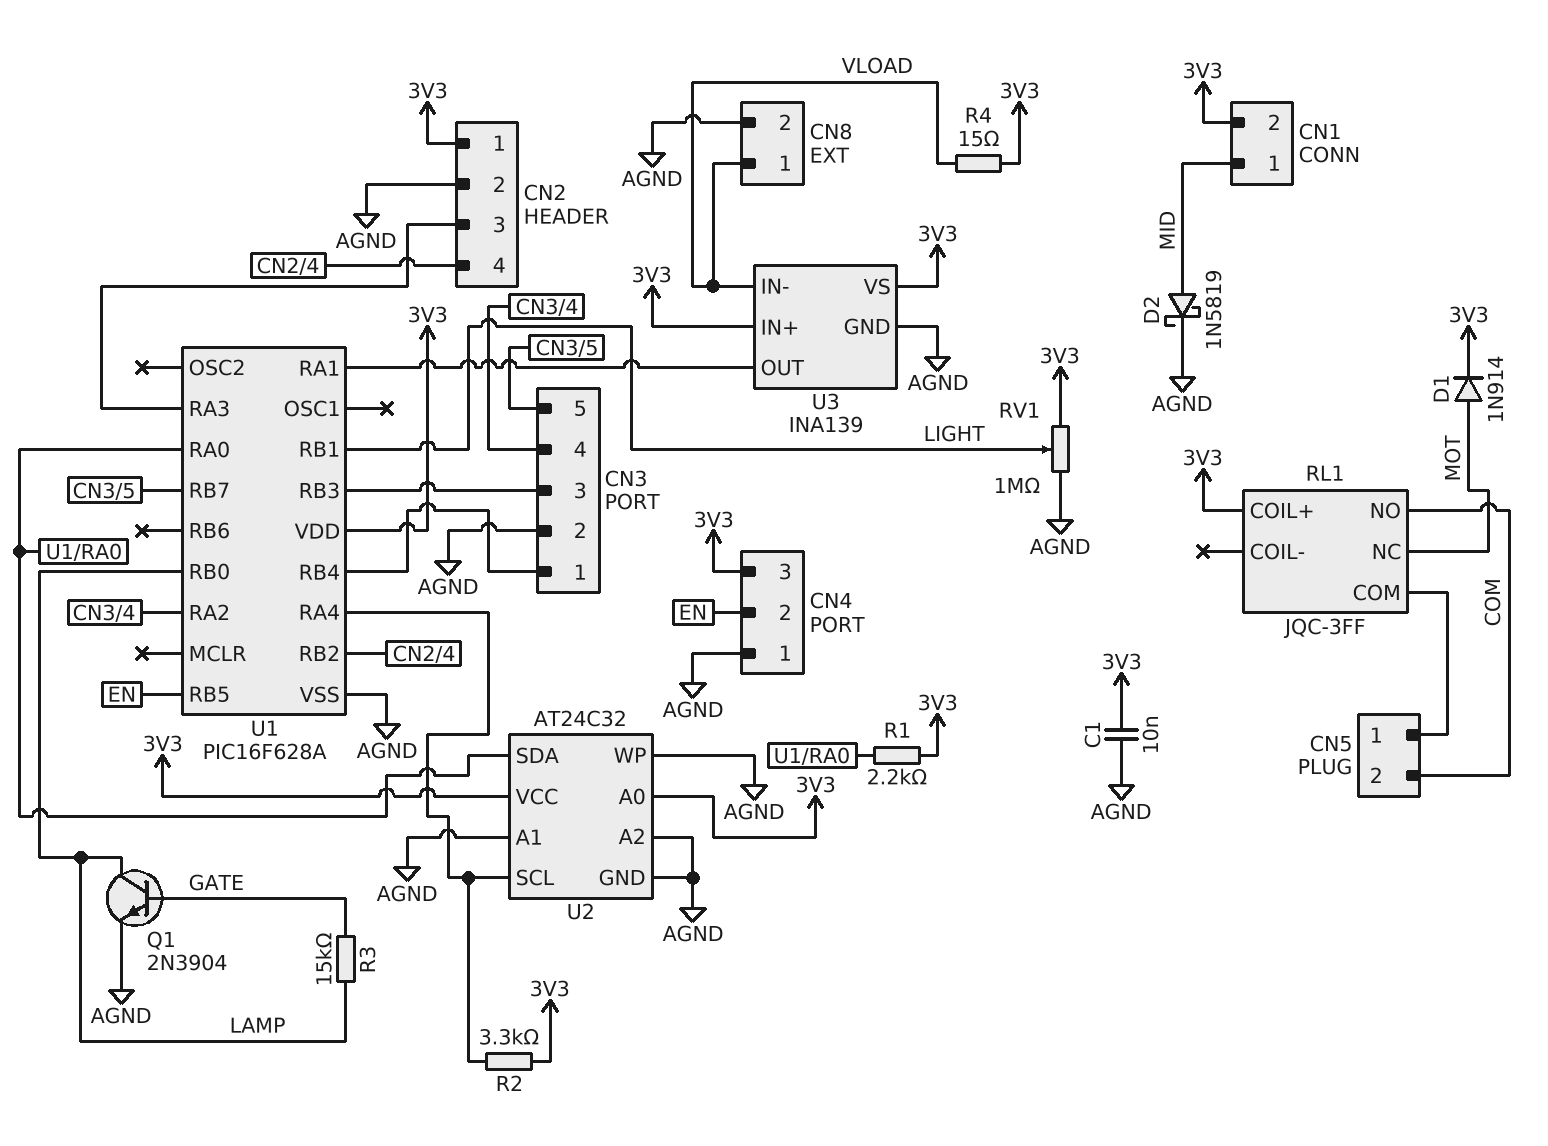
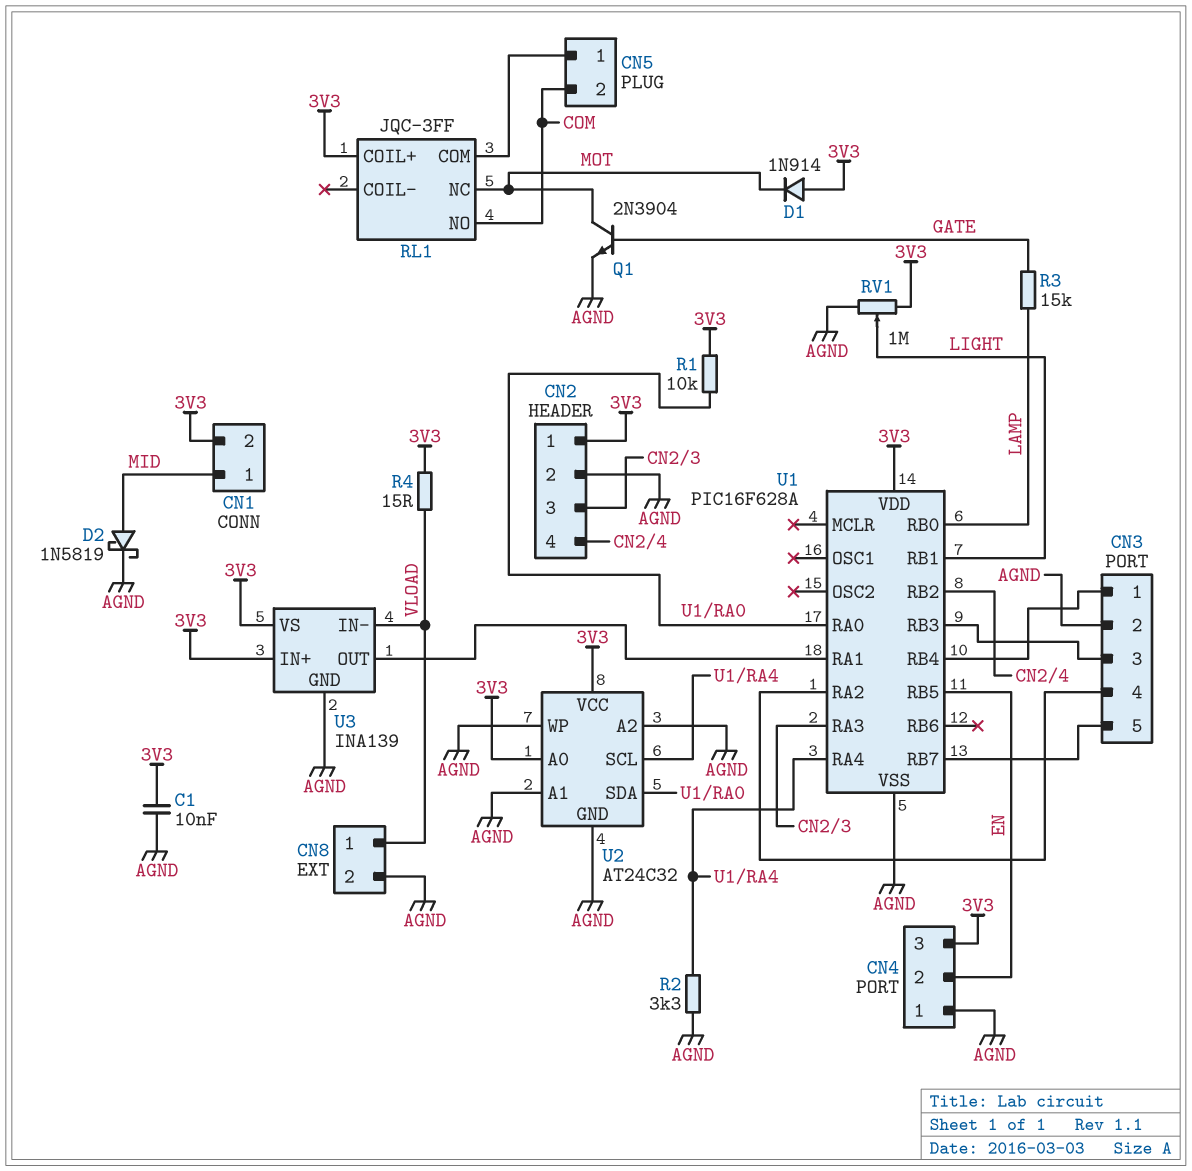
D1: diode 1N914 (A MOT, K 3V3) -> diode 1N914 (A 3V3, K MOT)
Q1: NPN 2N3904 (B GATE, C LAMP, E AGND) -> NPN 2N3904 (B GATE, C MOT, E AGND)
R1: 2.2k (3V3, U1/RA0) -> 10k (3V3, U1/RA0)
R2: 3.3k (3V3, U1/RA4) -> 3.3k (AGND, U1/RA4)

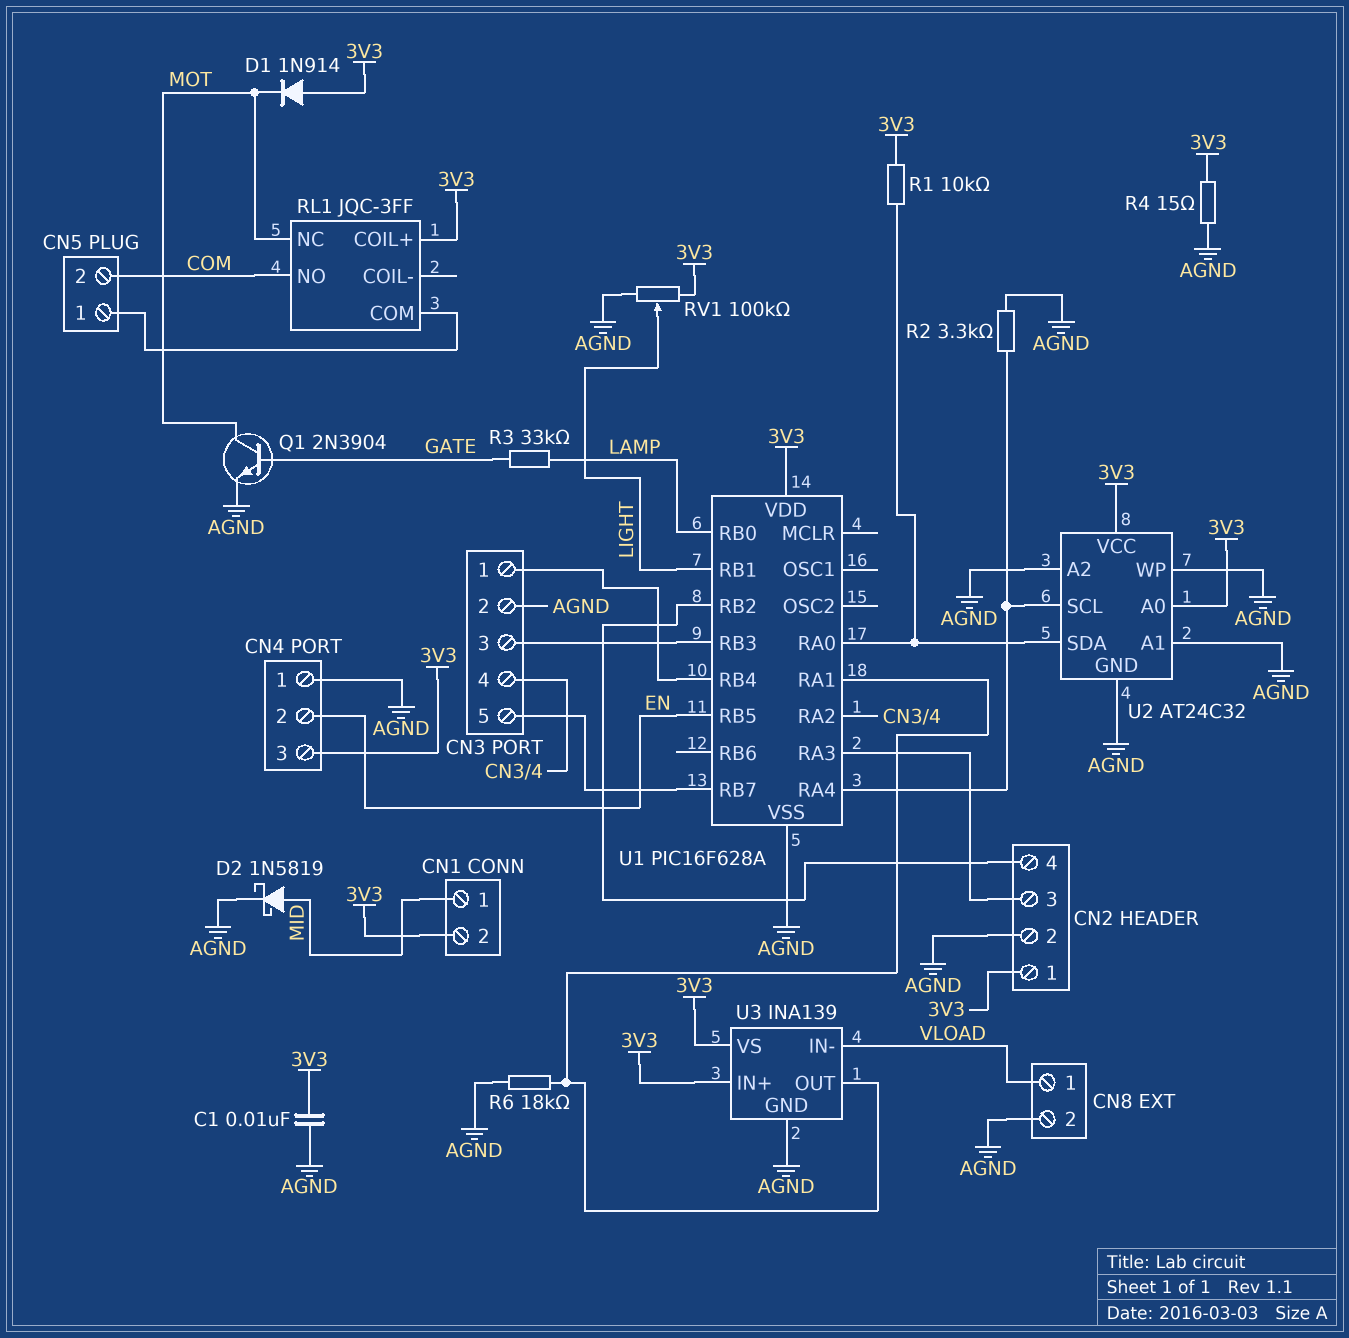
R3: 15k (GATE, LAMP) -> 33k (GATE, LAMP)
R4: 15 (3V3, VLOAD) -> 15 (3V3, AGND)
R6: none -> 18k (AGND, U1/RA1)
RV1: 1M (3V3, AGND, wiper LIGHT) -> 100k (3V3, AGND, wiper LIGHT)

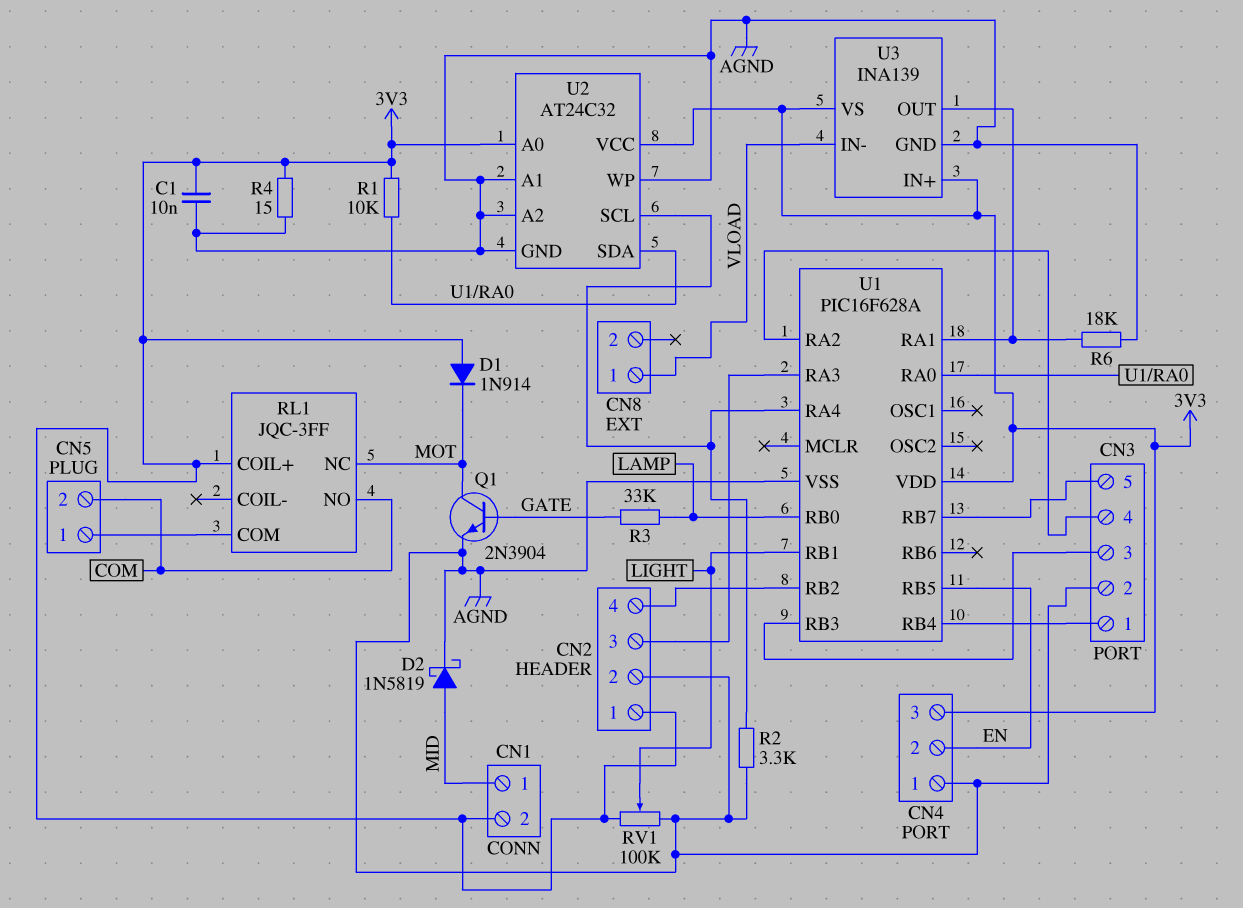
CN8 pin 2: AGND -> none

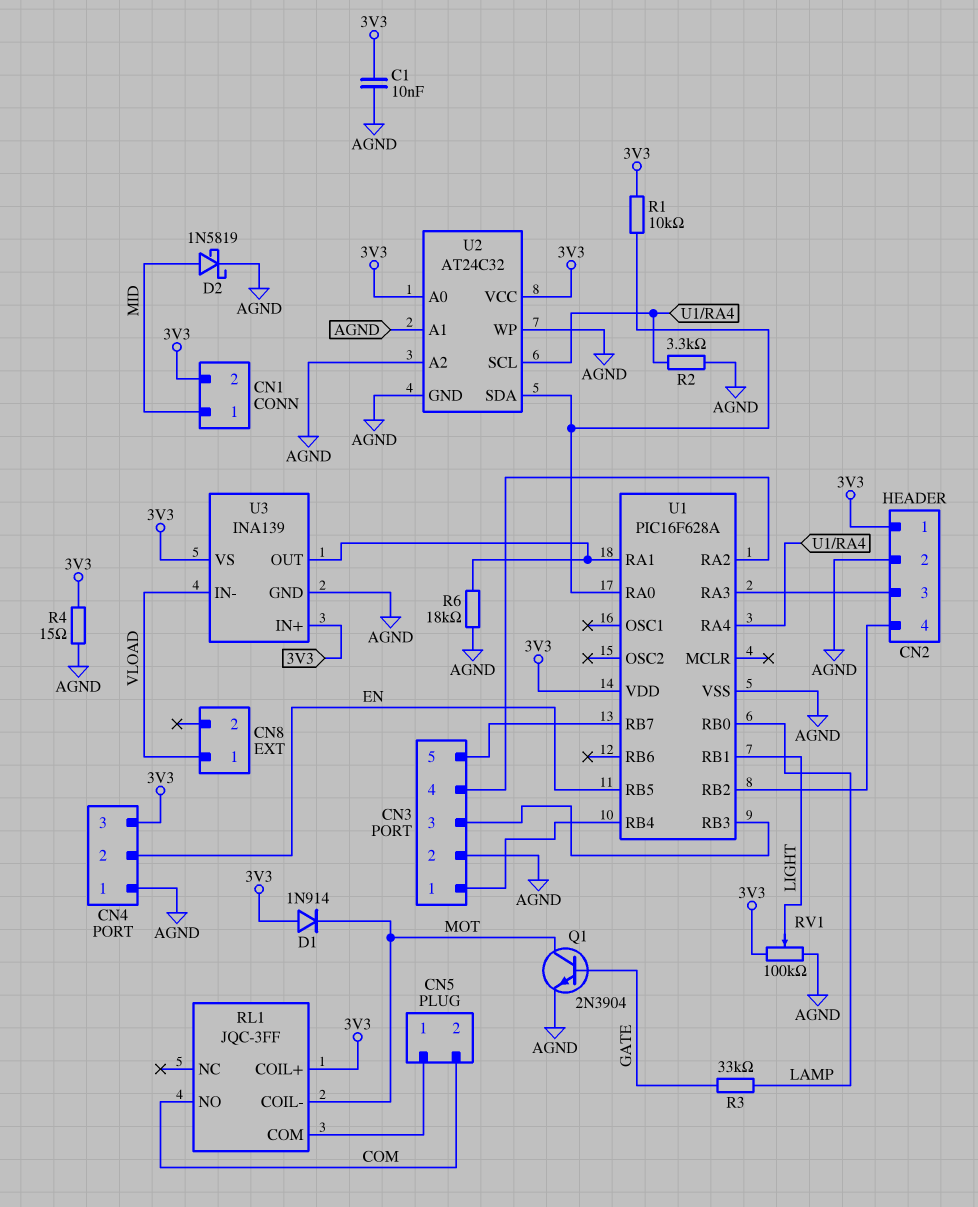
RL1 pin COIL-: none -> MOT
RL1 pin NC: MOT -> none

